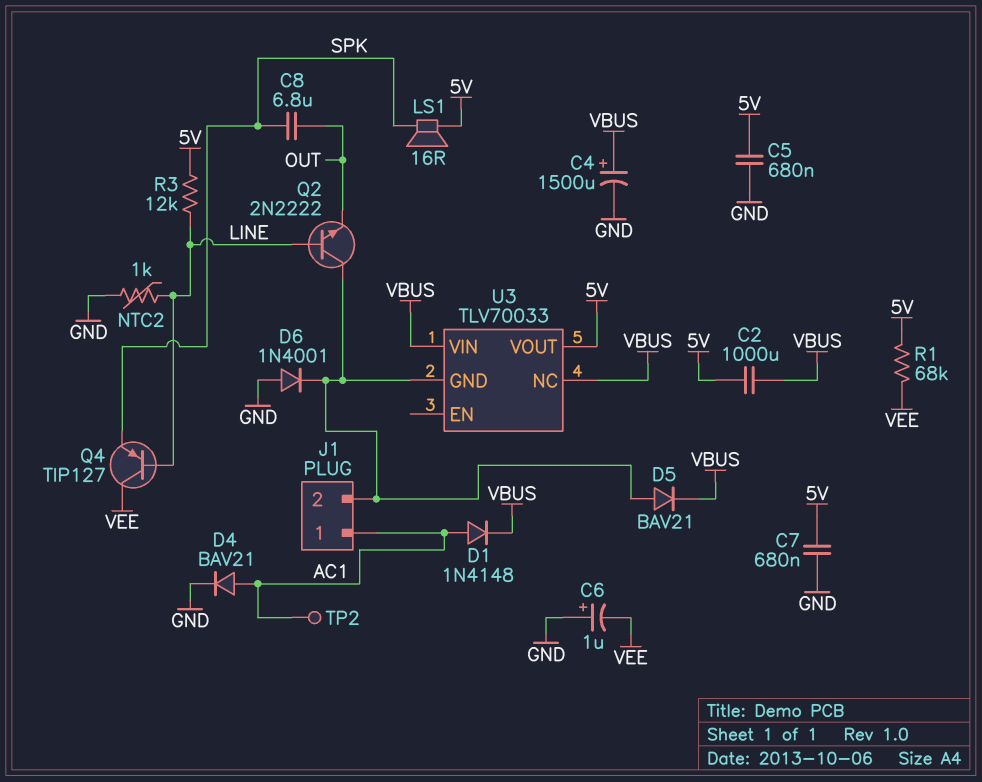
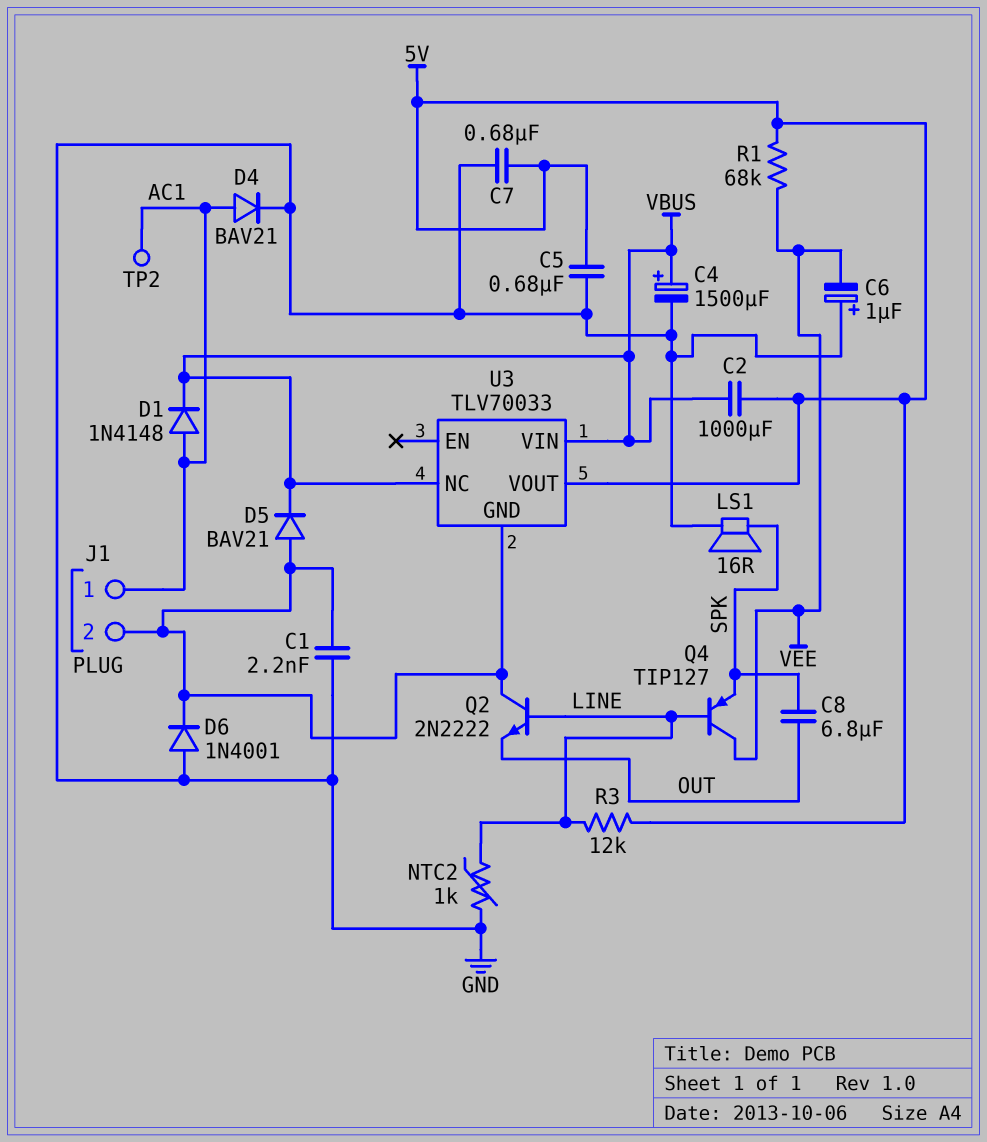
C1: none -> 2.2nF (GND, J1/2)
LS1: speaker 16R (5V, SPK) -> speaker 16R (GND, SPK)

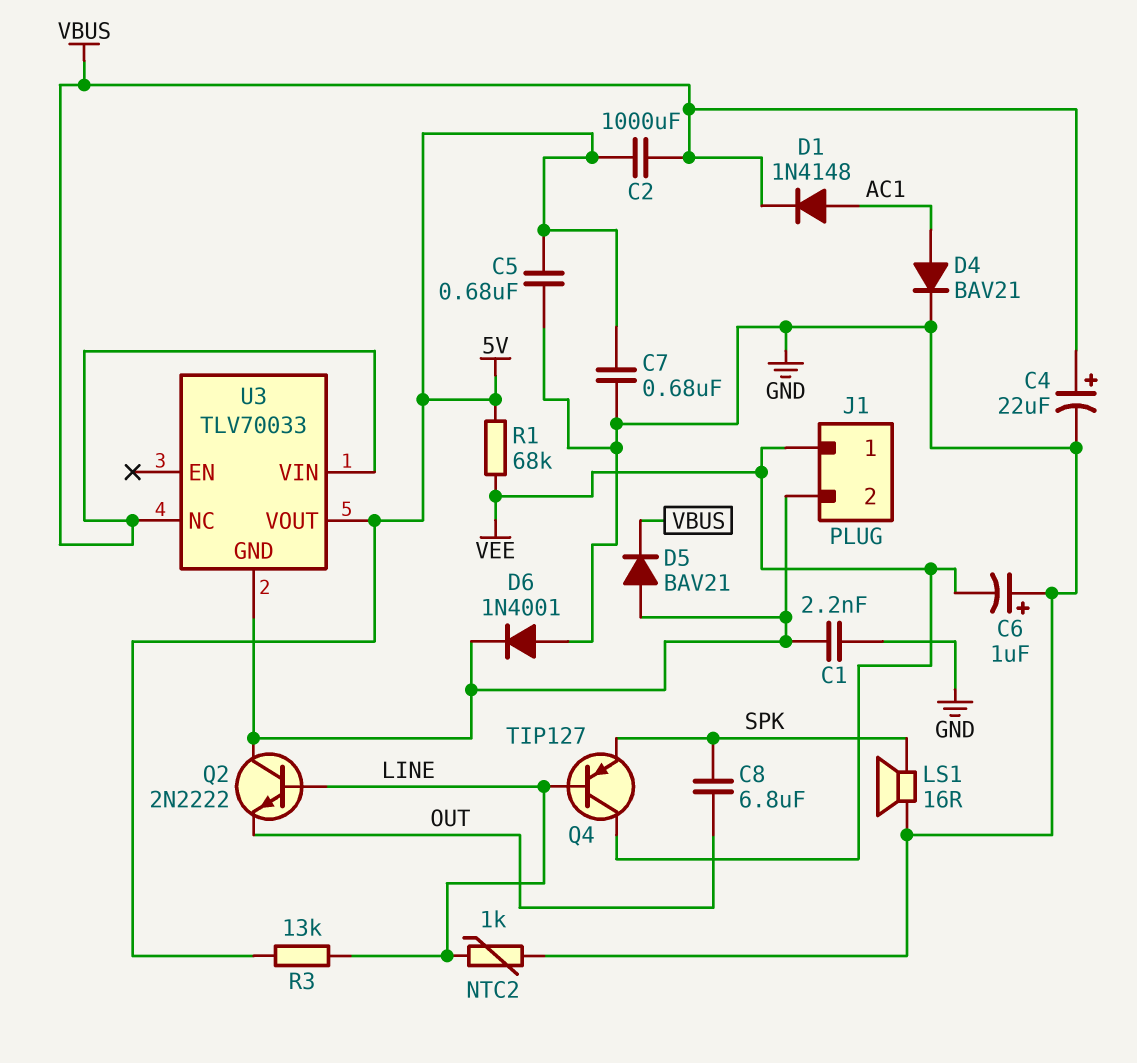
C4: 1500uF (plus VBUS, minus GND) -> 22uF (plus VBUS, minus GND)
J1 pin 1: AC1 -> VEE
R3: 12k (5V, LINE) -> 13k (5V, LINE)
TP2: test point (AC1) -> none

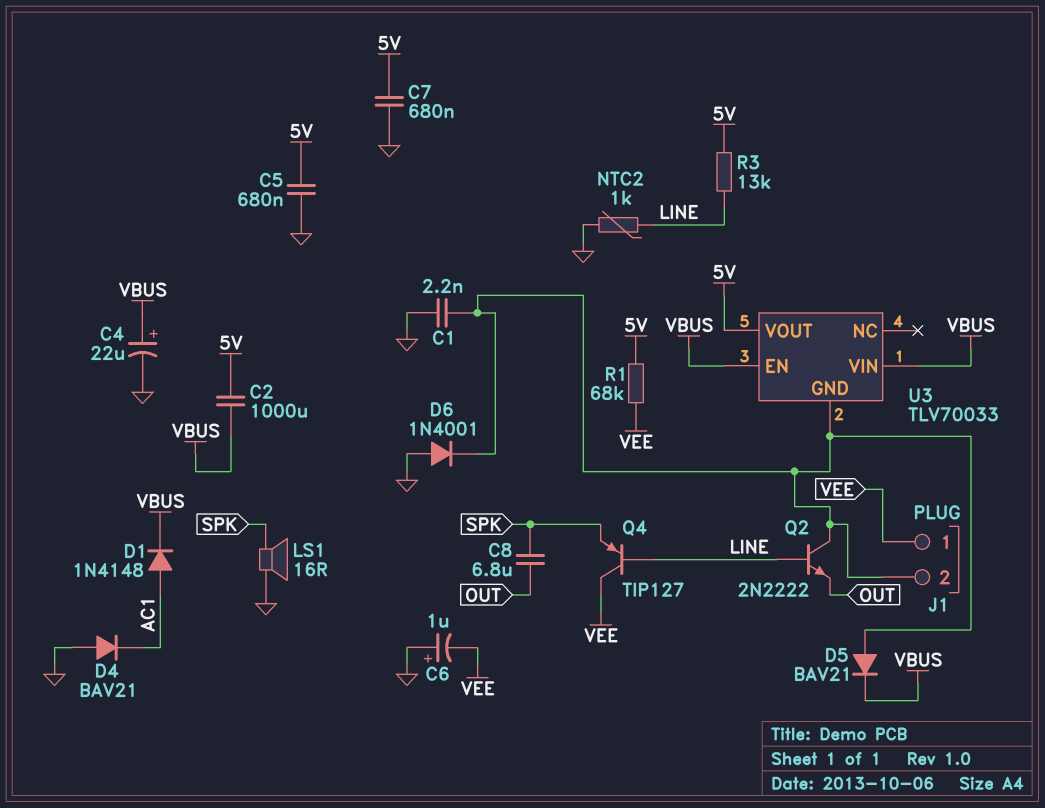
D4: diode BAV21 (A AC1, K GND) -> diode BAV21 (A GND, K AC1)
U3 pin EN: none -> VBUS
U3 pin NC: VBUS -> none

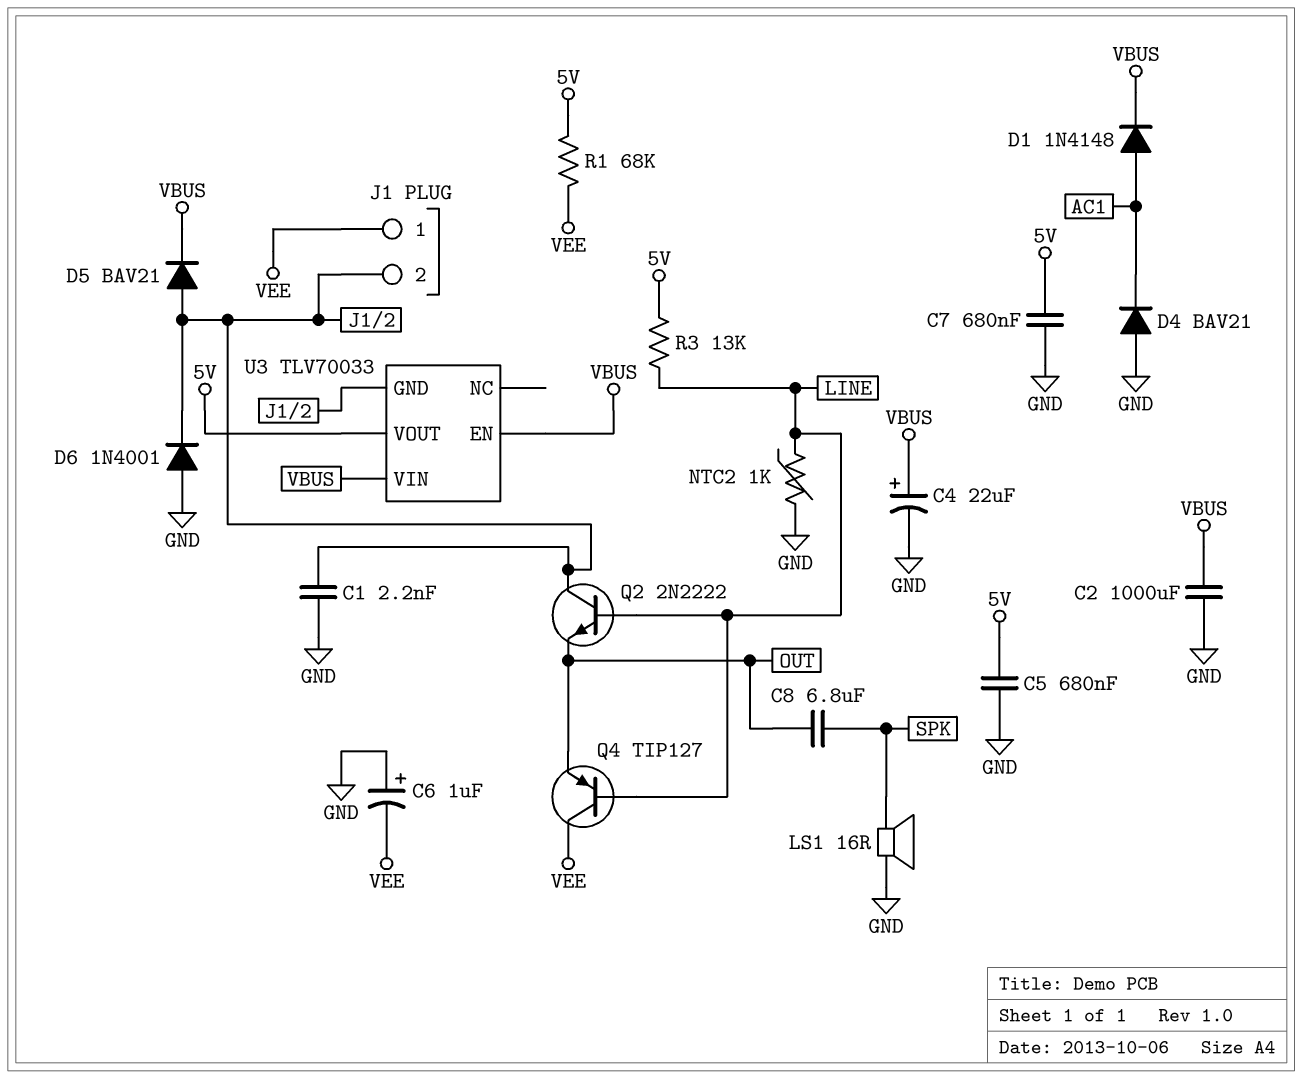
C2: 1000uF (5V, VBUS) -> 1000uF (GND, VBUS)
Q4: PNP TIP127 (B LINE, C VEE, E SPK) -> PNP TIP127 (B LINE, C VEE, E OUT)

